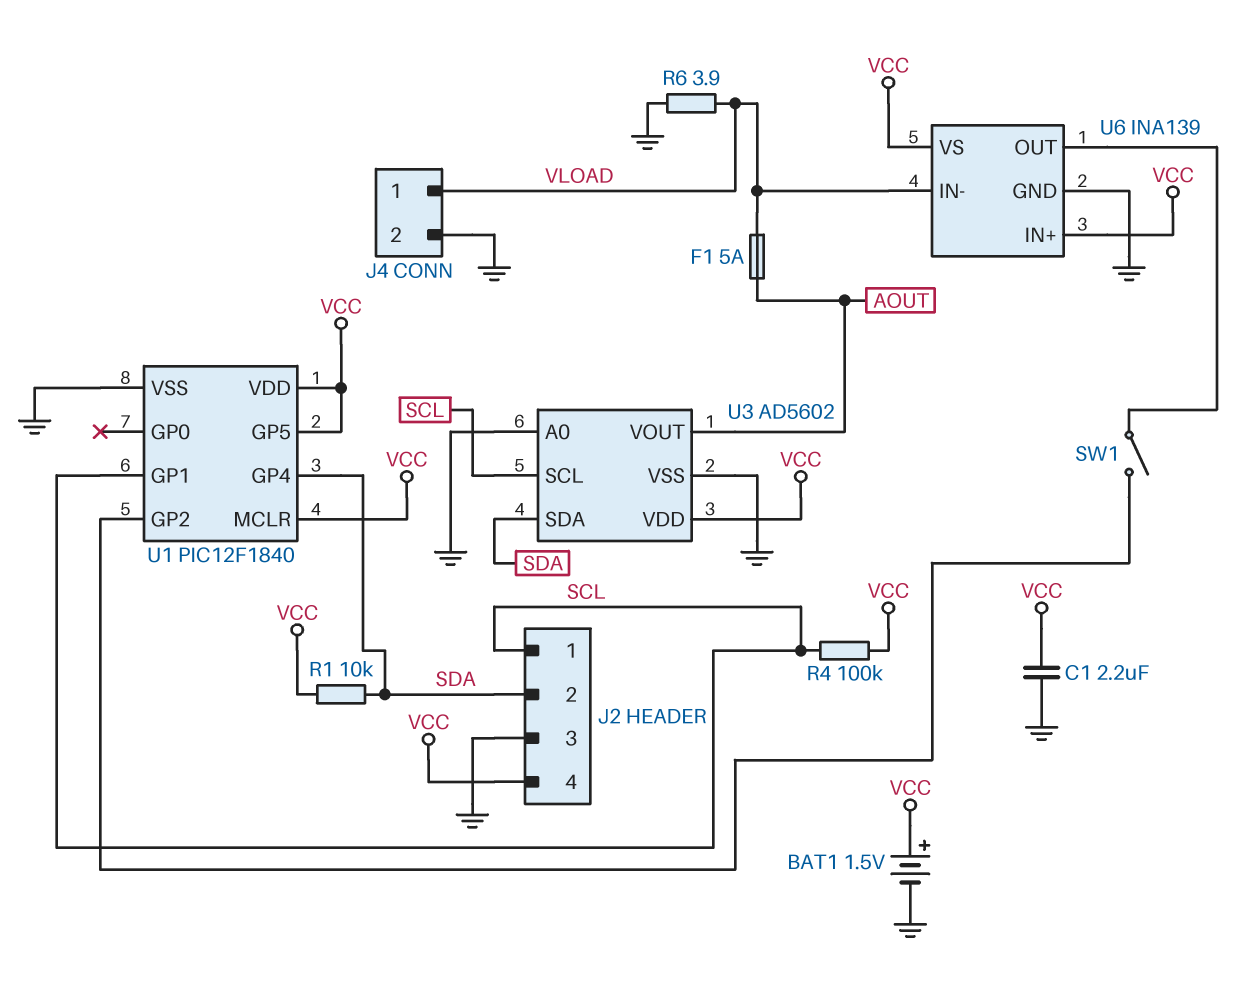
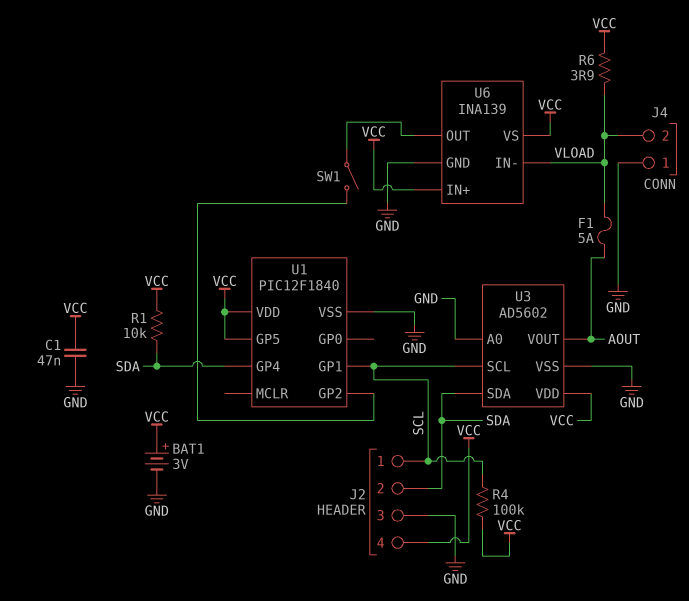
BAT1: 1.5V (plus VCC, minus GND) -> 3V (plus VCC, minus GND)
C1: 2.2uF (GND, VCC) -> 47nF (GND, VCC)
J4 pin 1: VLOAD -> GND
J4 pin 2: GND -> VLOAD
R6: 3.9 (GND, VLOAD) -> 3.9 (VCC, VLOAD)
U1 pin MCLR: VCC -> none

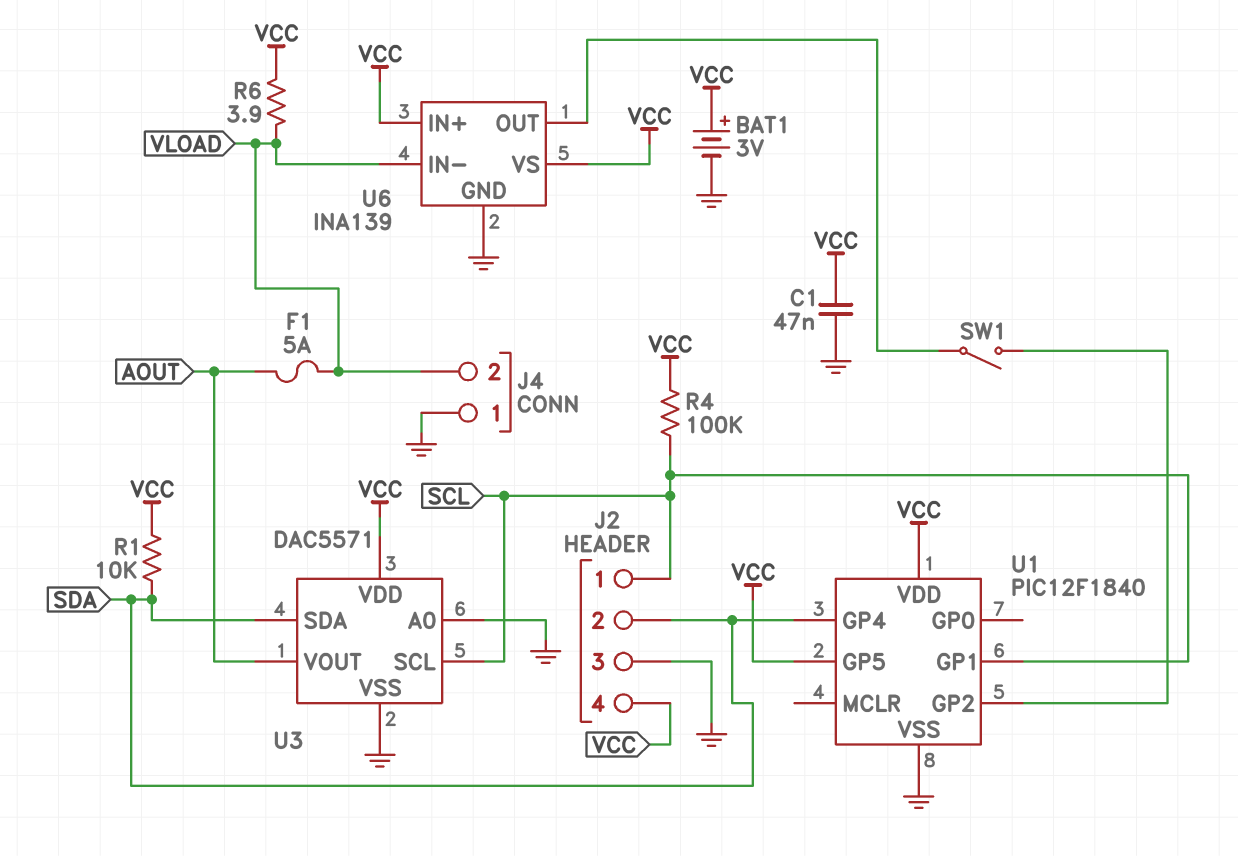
U3: AD5602 -> DAC5571

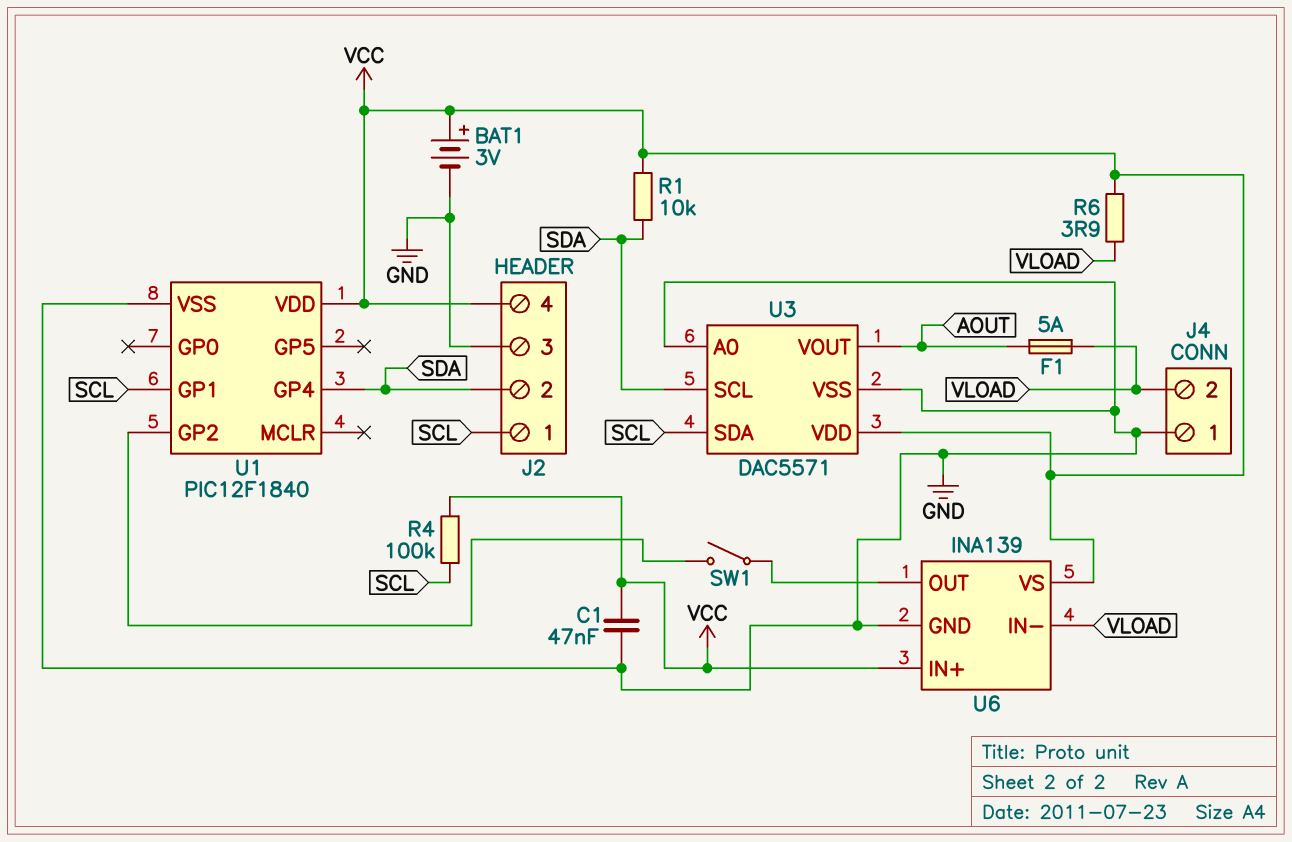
U1 pin GP5: VCC -> none
U3 pin SCL: SCL -> SDA
U3 pin SDA: SDA -> SCL

